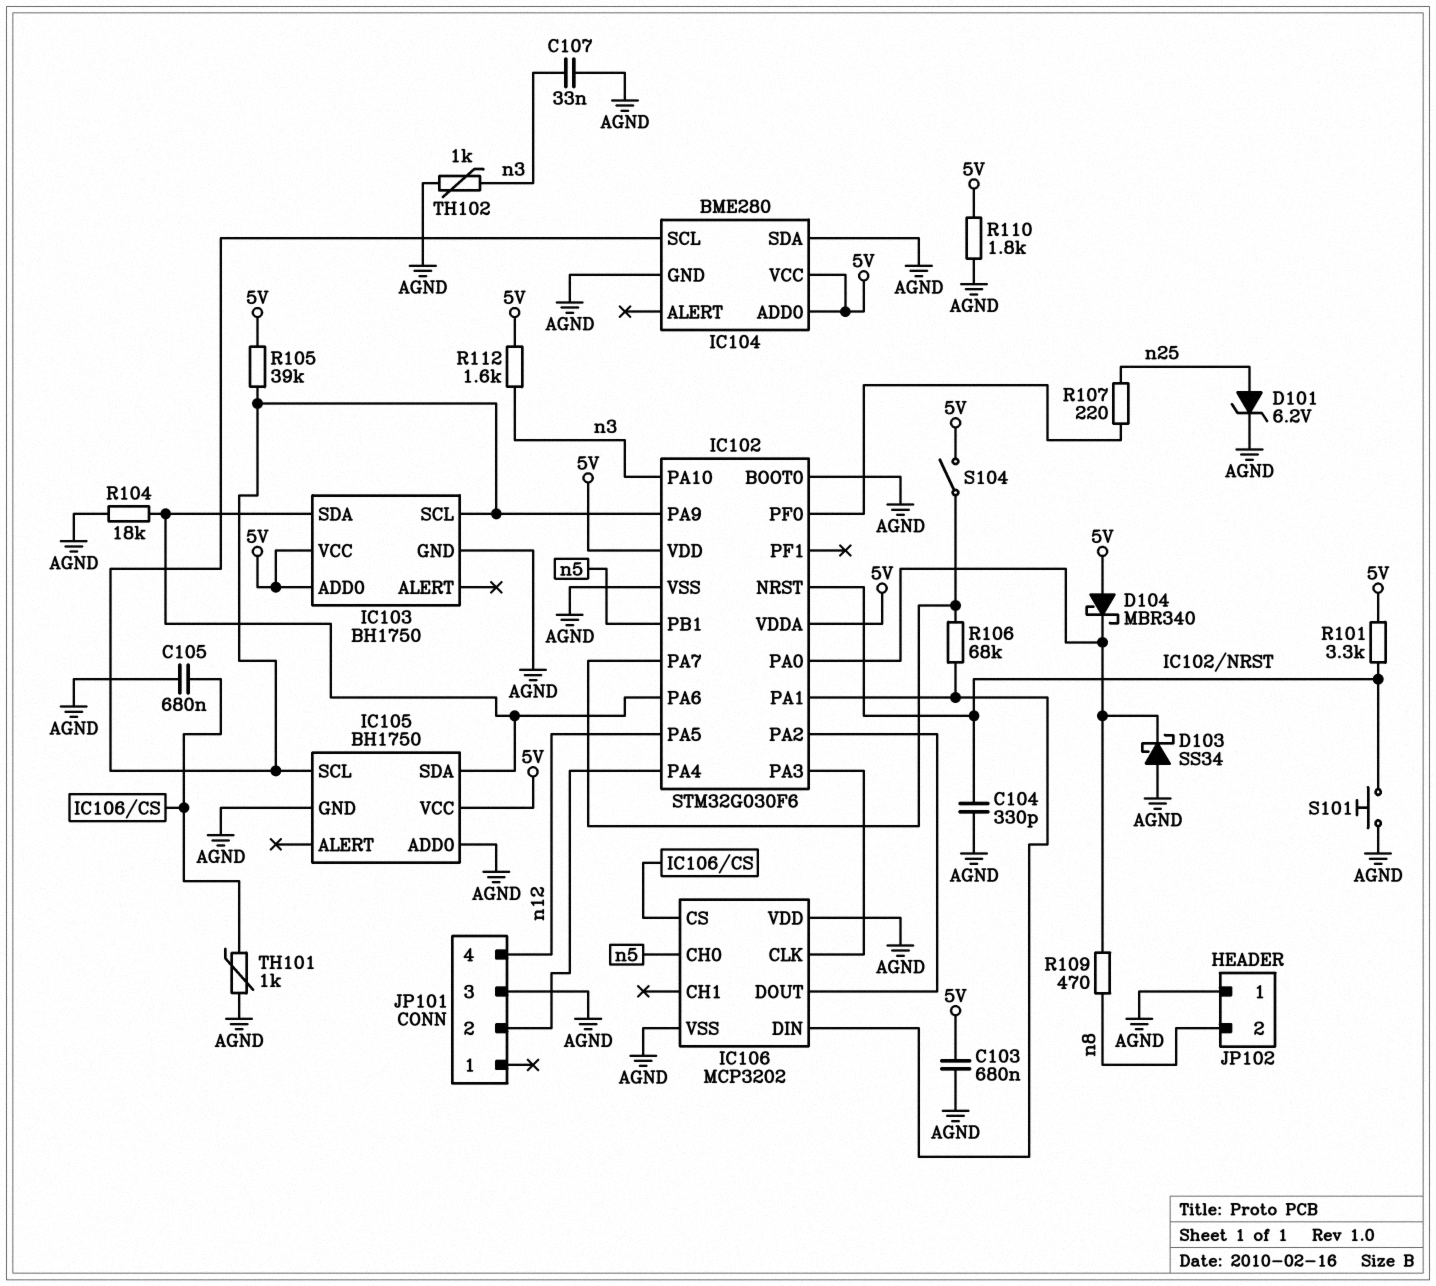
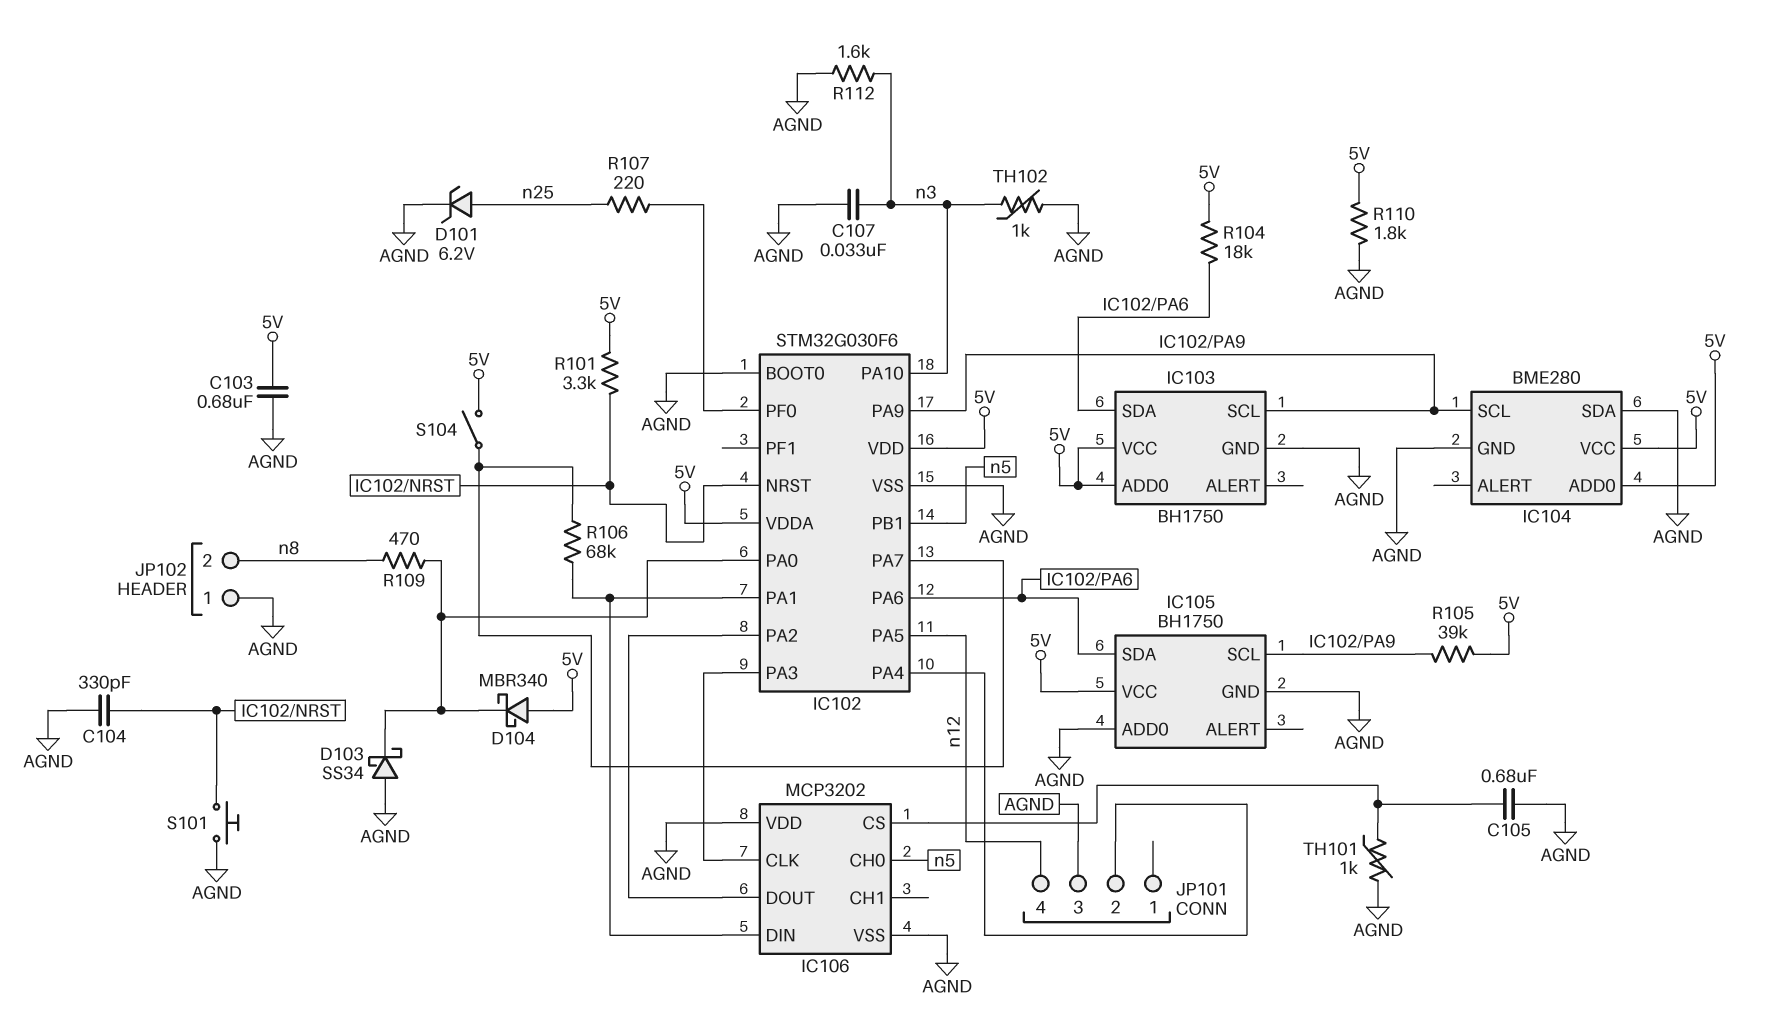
R104: 18k (AGND, IC102/PA6) -> 18k (5V, IC102/PA6)
R112: 1.6k (5V, n3) -> 1.6k (AGND, n3)

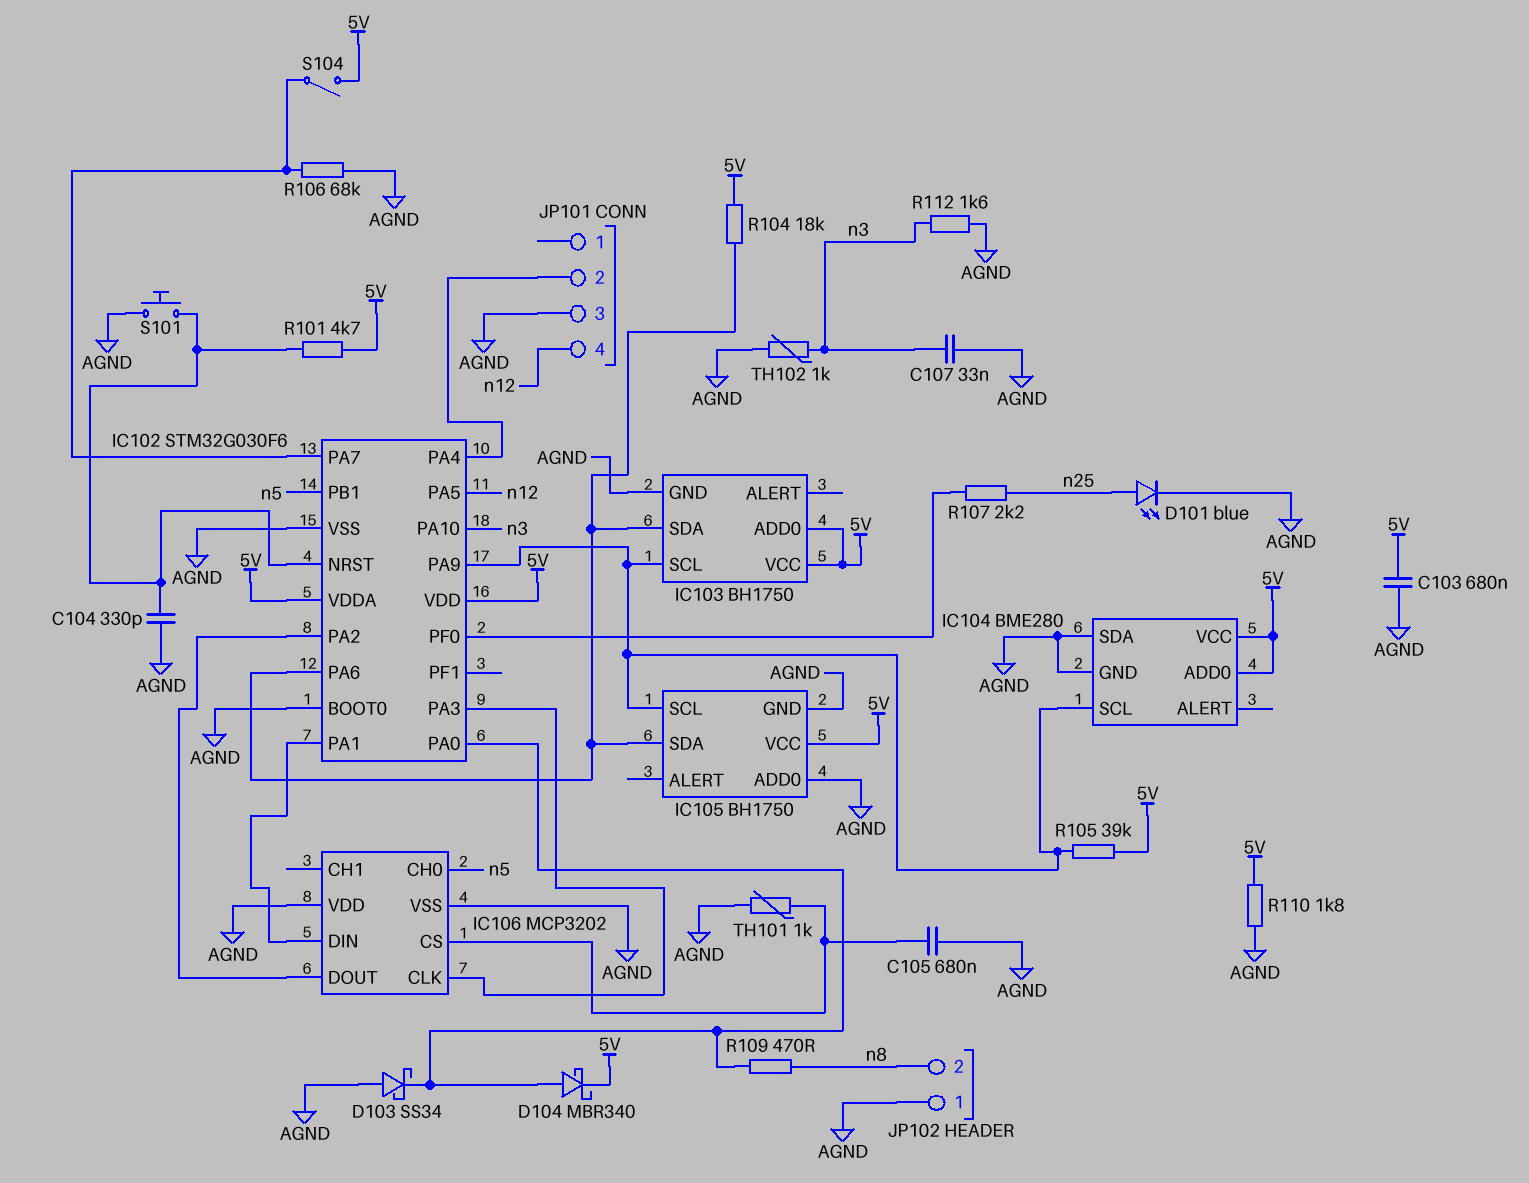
D101: zener 6.2V (A n25, K AGND) -> LED blue (A n25, K AGND)
D104: schottky MBR340 (A 5V, K IC102/PA0) -> schottky MBR340 (A IC102/PA0, K 5V)
R101: 3.3k (5V, IC102/NRST) -> 4.7k (5V, IC102/NRST)
R106: 68k (IC102/PA1, IC102/PA7) -> 68k (AGND, IC102/PA7)
R107: 220 (IC102/PF0, n25) -> 2.2k (IC102/PF0, n25)

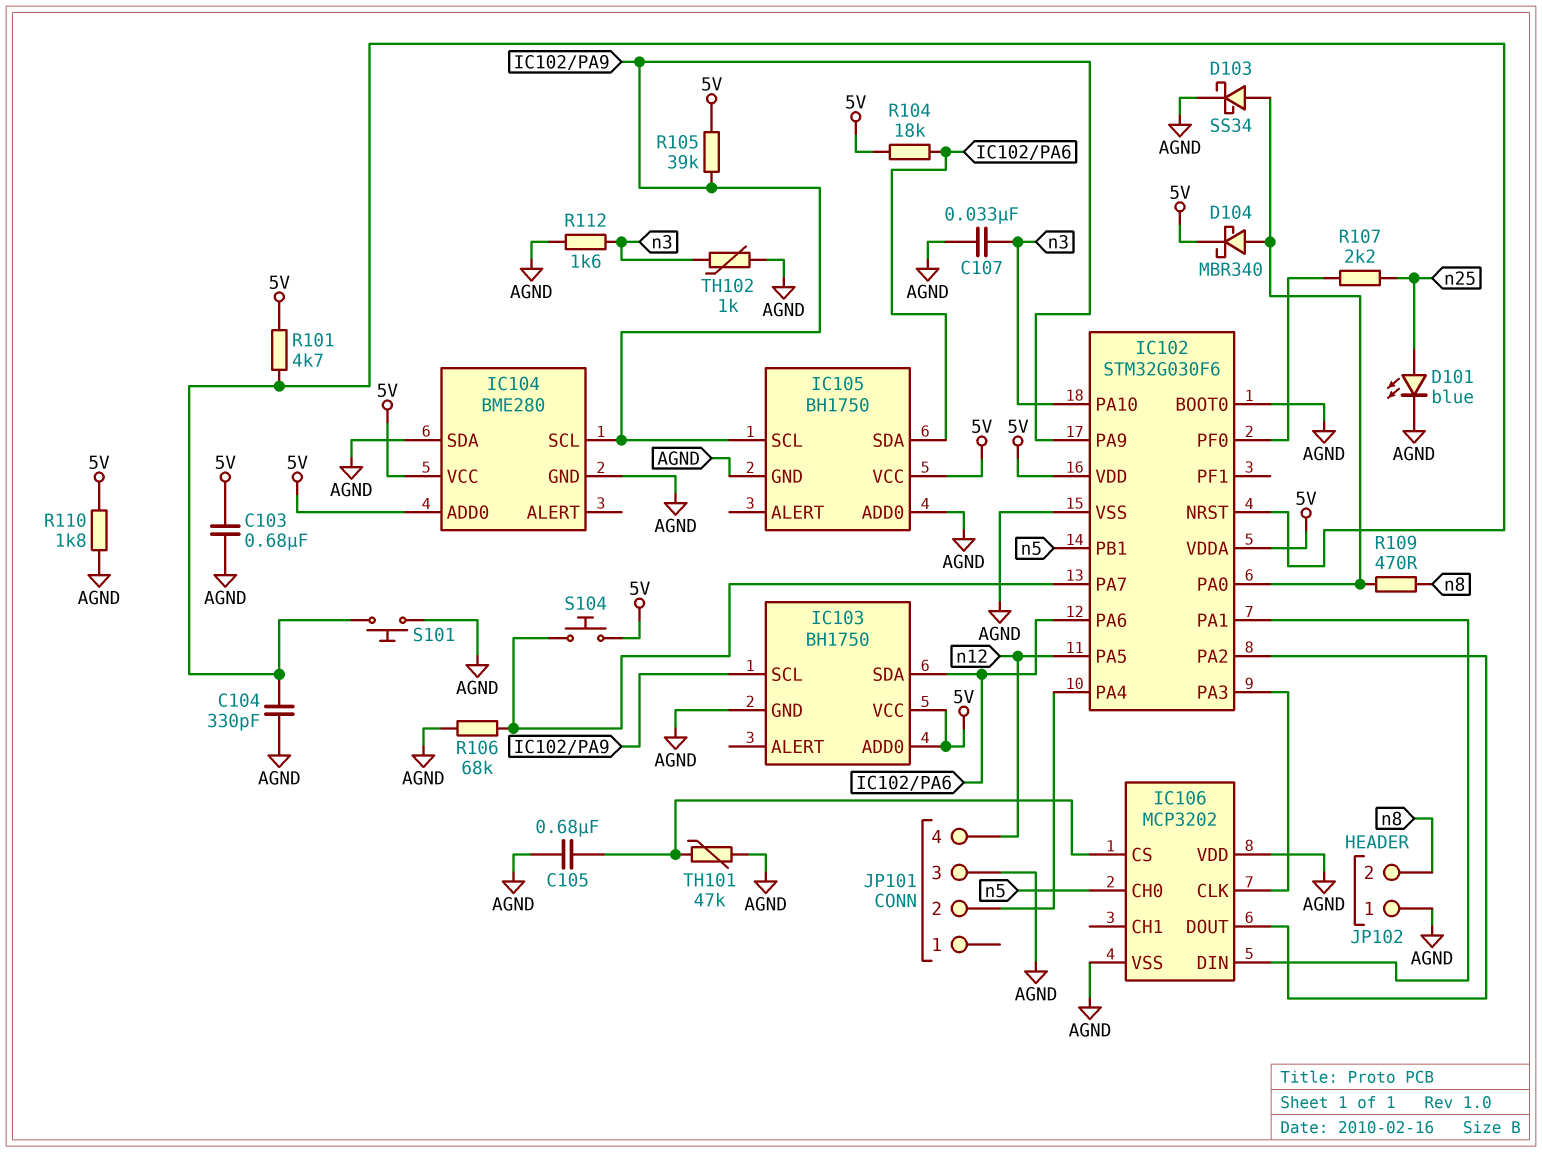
D103: schottky SS34 (A AGND, K IC102/PA0) -> schottky SS34 (A IC102/PA0, K AGND)
S104: switch (5V, IC102/PA7) -> button (5V, IC102/PA7)
TH101: 1k (AGND, IC106/CS) -> 47k (AGND, IC106/CS)

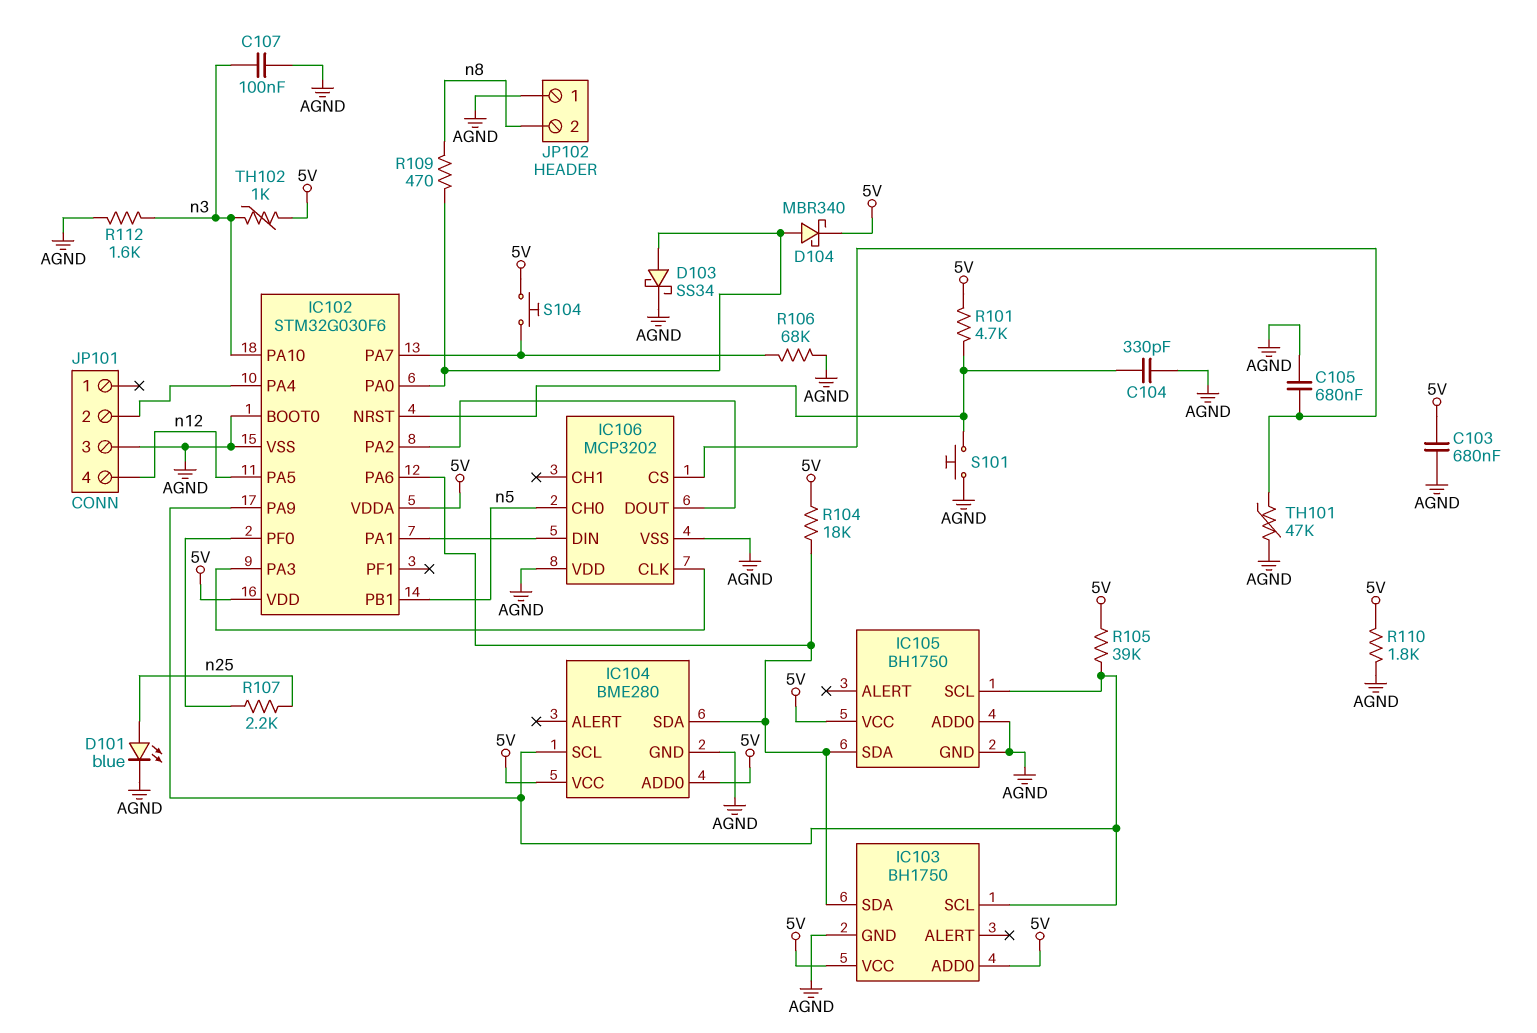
C107: 33nF (AGND, n3) -> 100nF (AGND, n3)
IC104 pin SDA: AGND -> IC102/PA6
TH102: 1k (AGND, n3) -> 1k (5V, n3)

